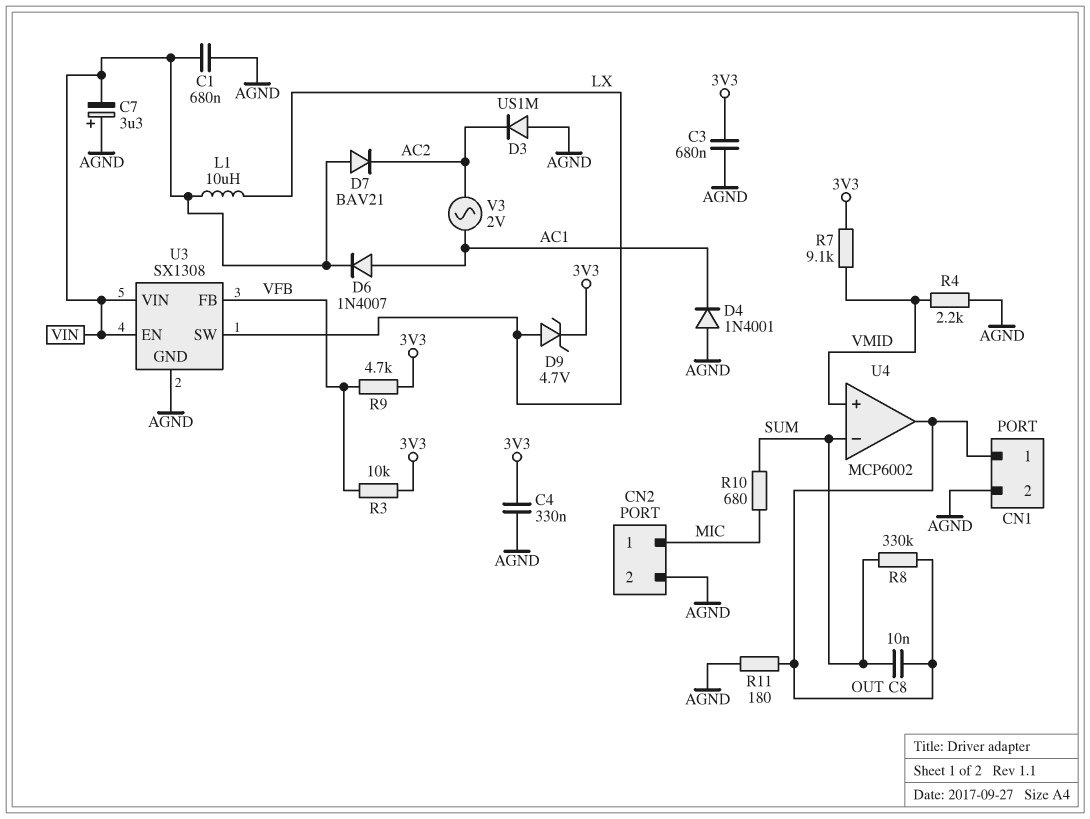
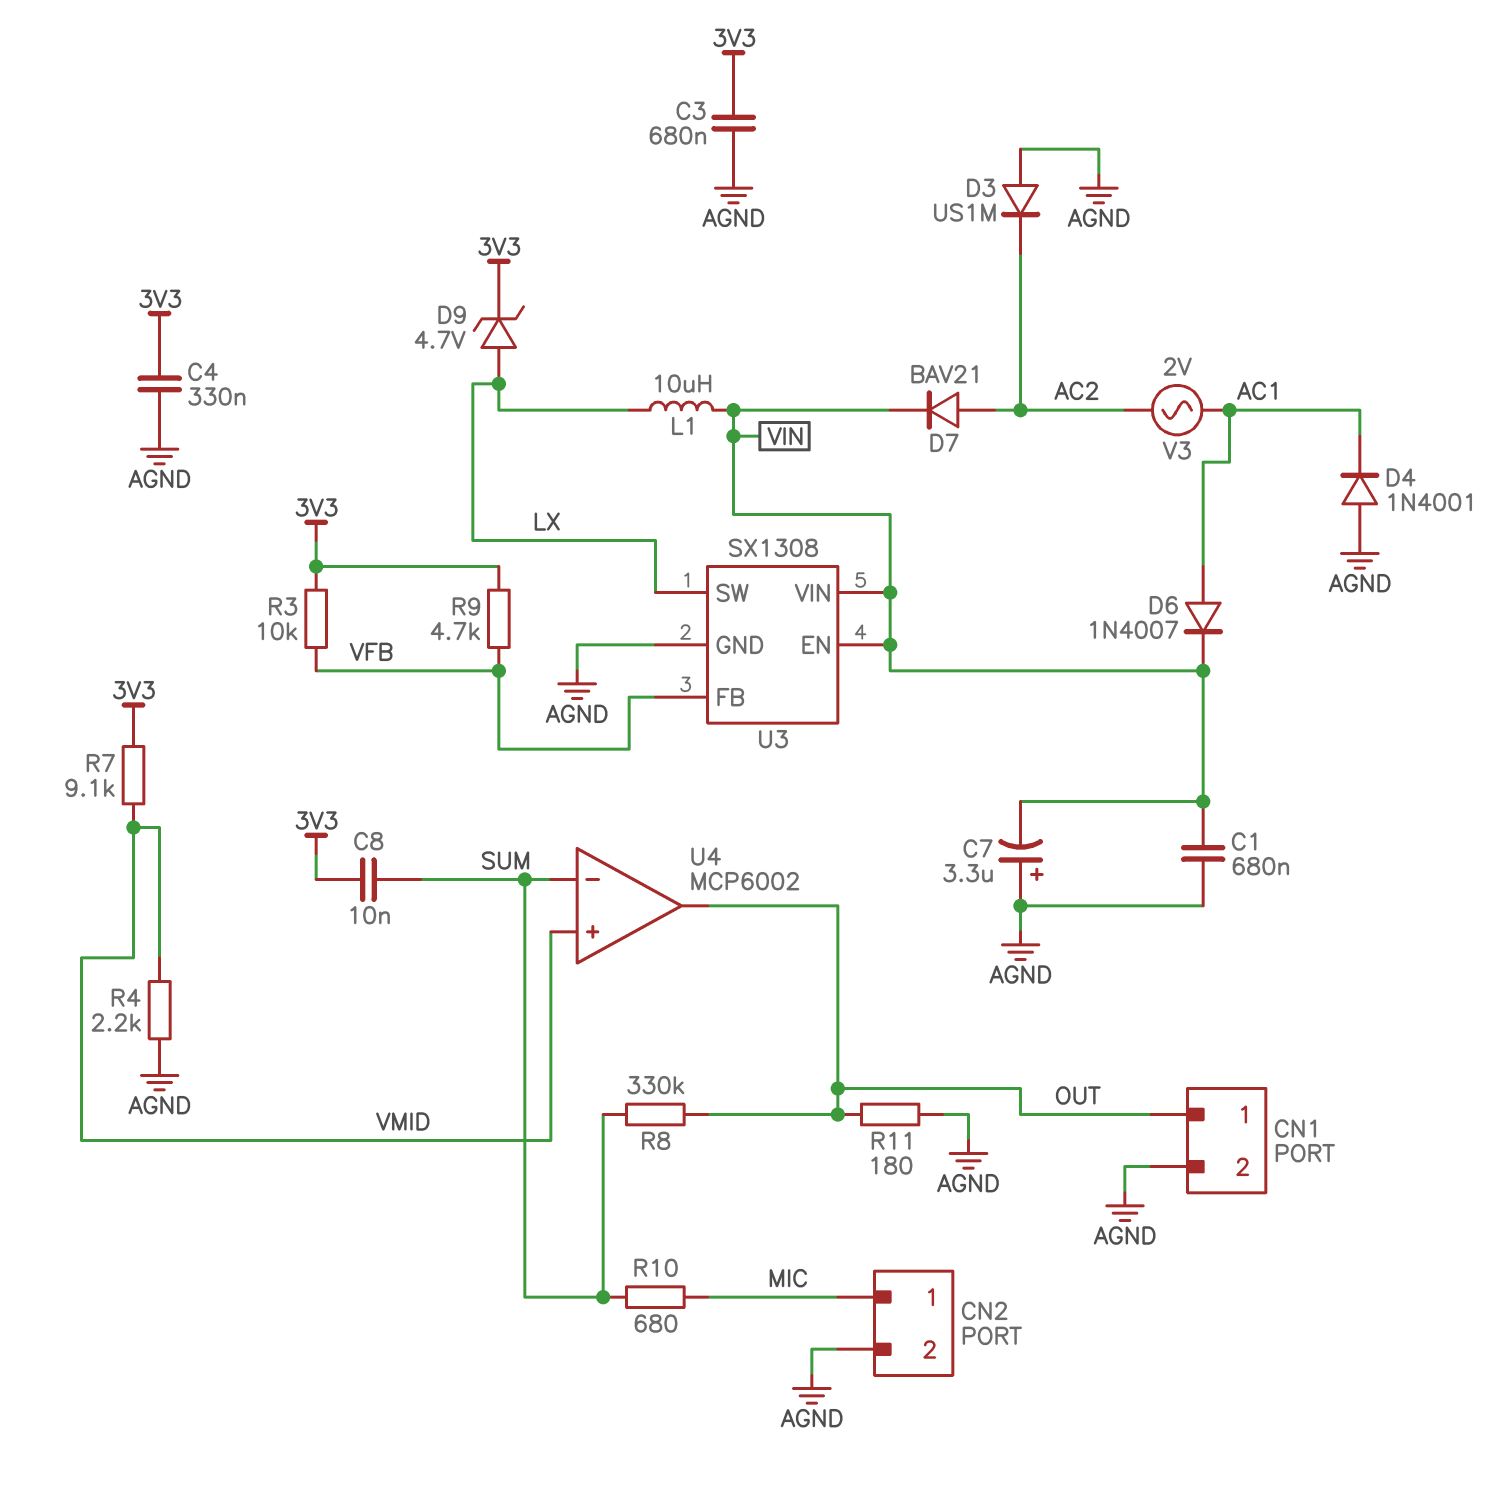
C8: 10nF (OUT, SUM) -> 10nF (3V3, SUM)
D7: diode BAV21 (A VIN, K AC2) -> diode BAV21 (A AC2, K VIN)

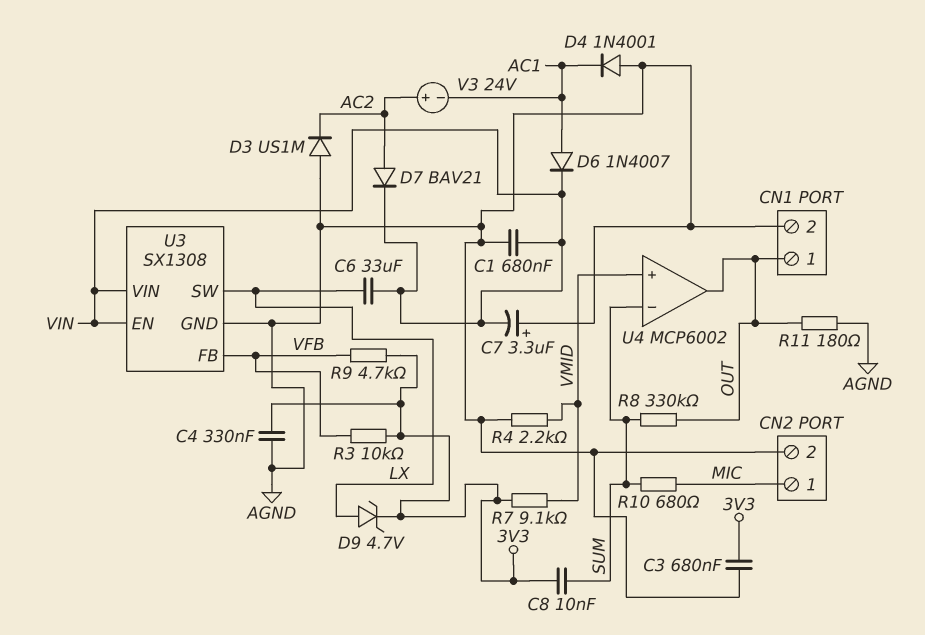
C6: none -> 33uF (LX, VIN)
L1: 10uH (LX, VIN) -> none
V3: AC 2V (AC1, AC2) -> 24V (plus AC2, minus AC1)

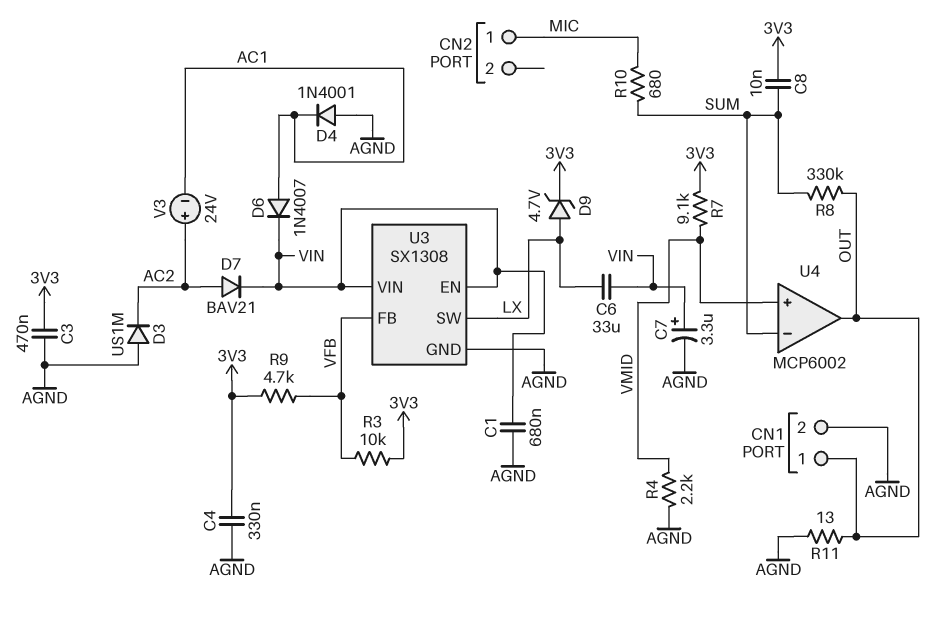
C3: 680nF (3V3, AGND) -> 470nF (3V3, AGND)
C7: 3.3uF (plus AGND, minus VIN) -> 3.3uF (plus VIN, minus AGND)
CN2 pin 2: AGND -> none
R11: 180 (AGND, OUT) -> 13 (AGND, OUT)

